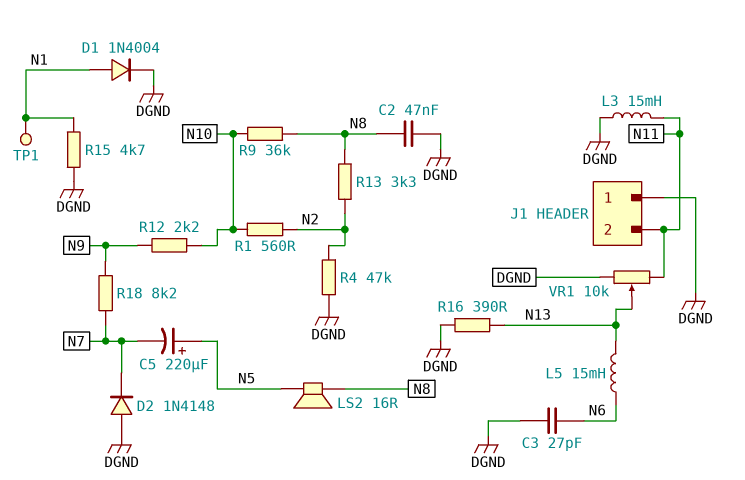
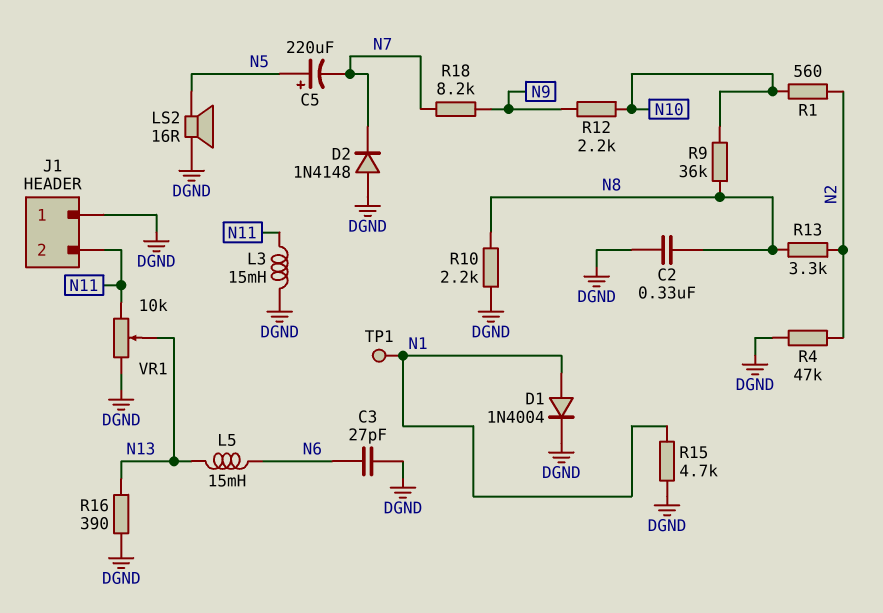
C2: 47nF (DGND, N8) -> 330nF (DGND, N8)
LS2: speaker 16R (N5, N8) -> speaker 16R (DGND, N5)
R10: none -> 2.2k (DGND, N8)

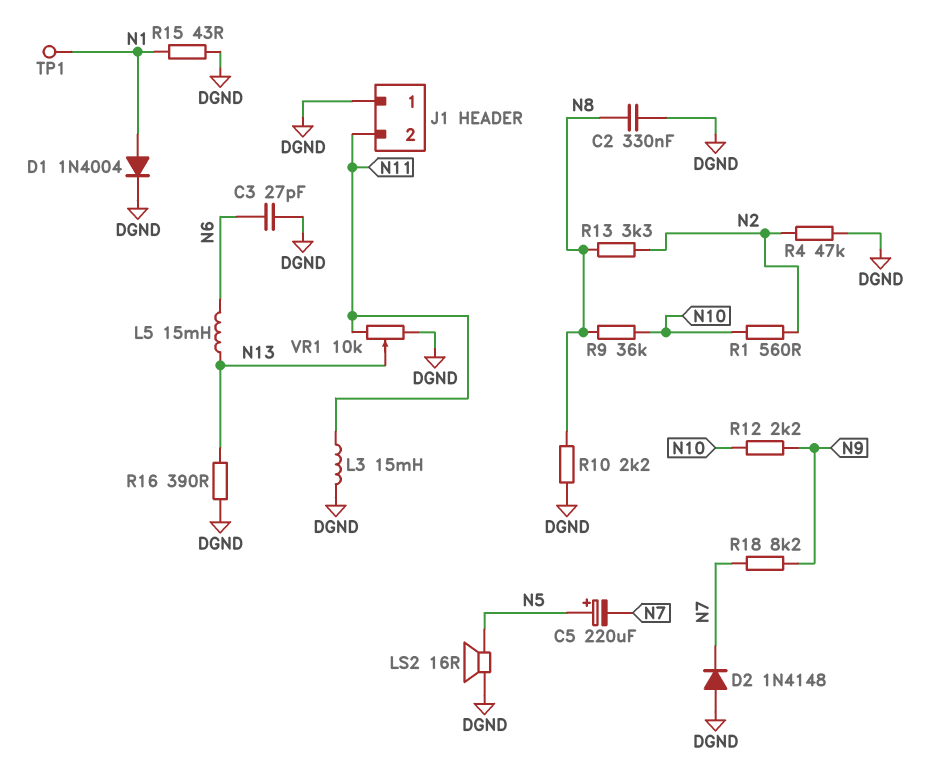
R15: 4.7k (DGND, N1) -> 43 (DGND, N1)

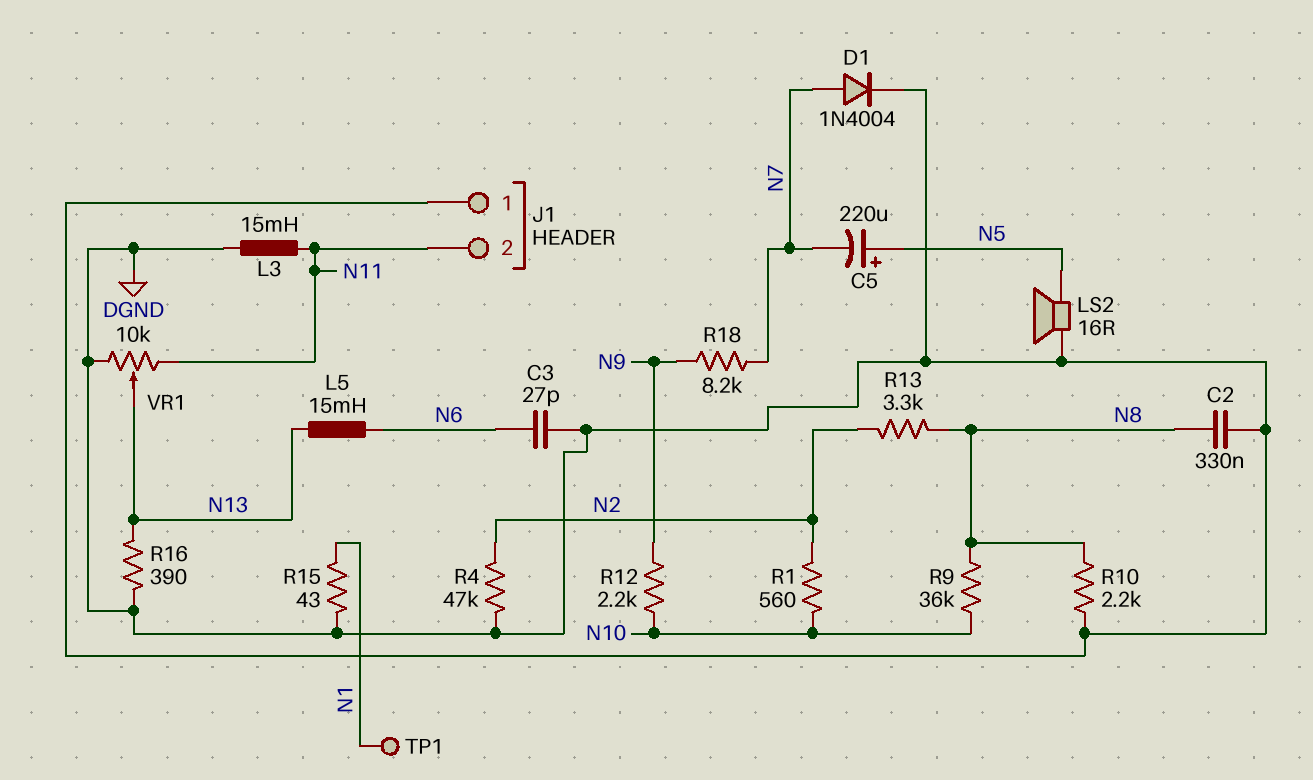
D1: diode 1N4004 (A N1, K DGND) -> diode 1N4004 (A N7, K DGND)
D2: diode 1N4148 (A DGND, K N7) -> none

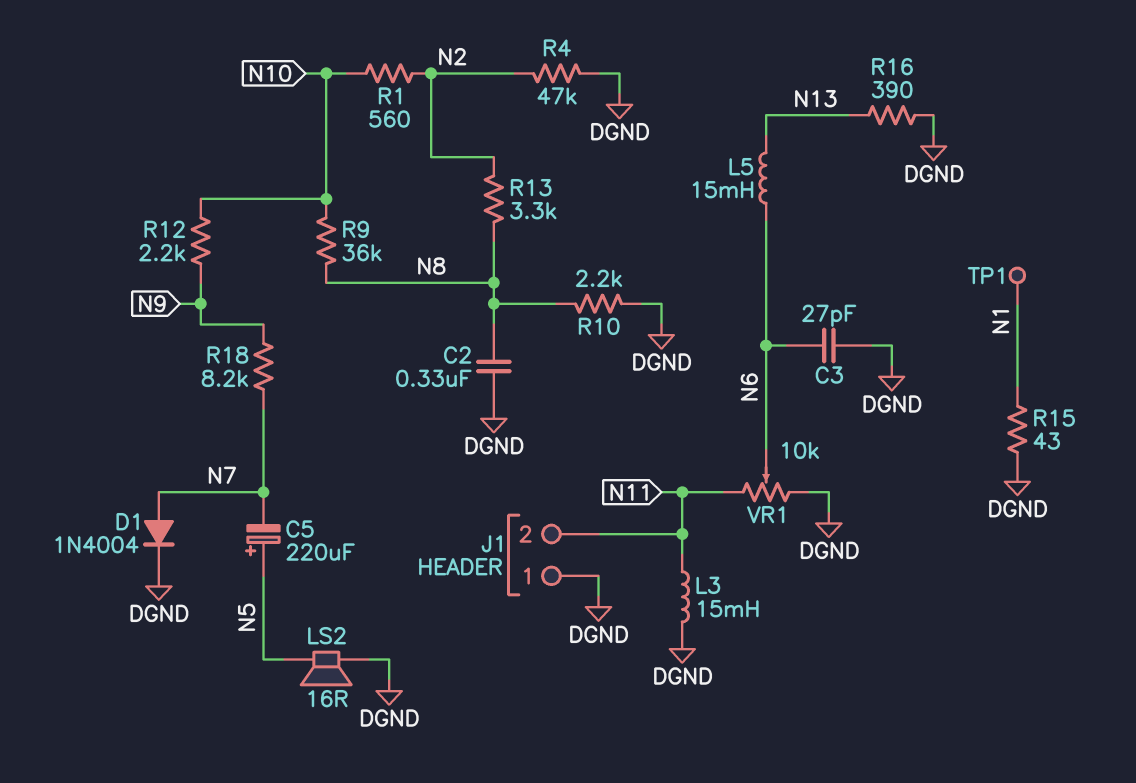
VR1: 10k (DGND, N11, wiper N13) -> 10k (DGND, N11, wiper N6)

